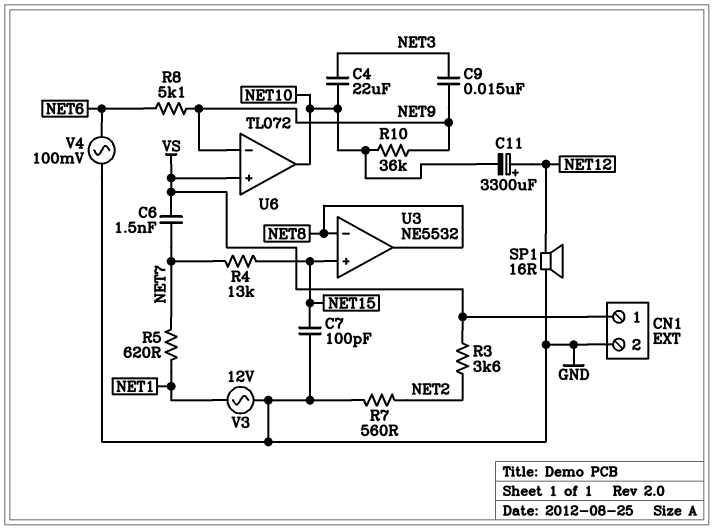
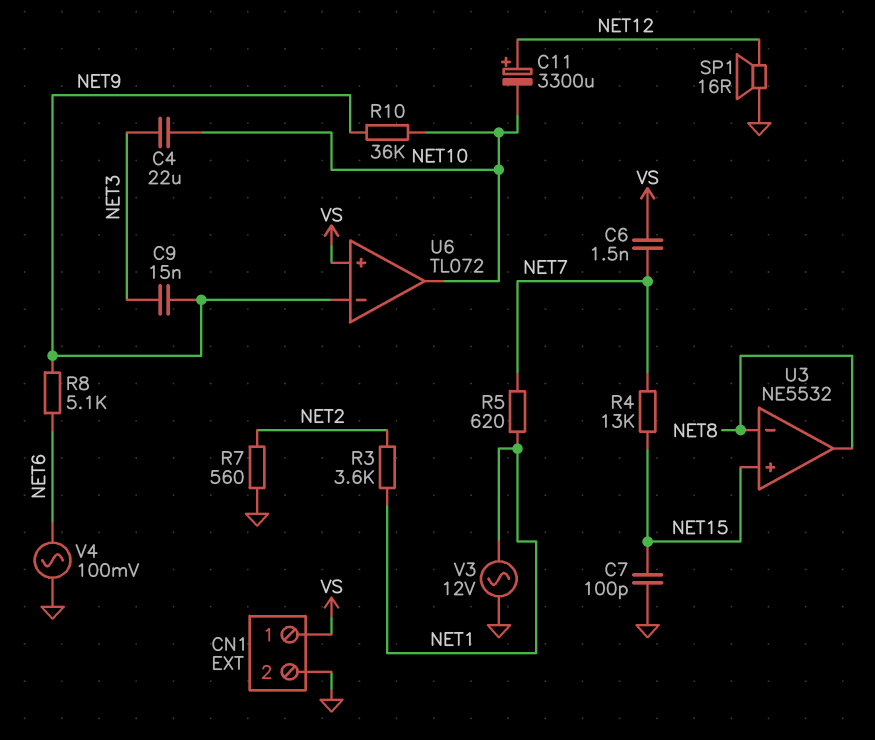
R3: 3.6k (NET2, VS) -> 3.6k (NET1, NET2)

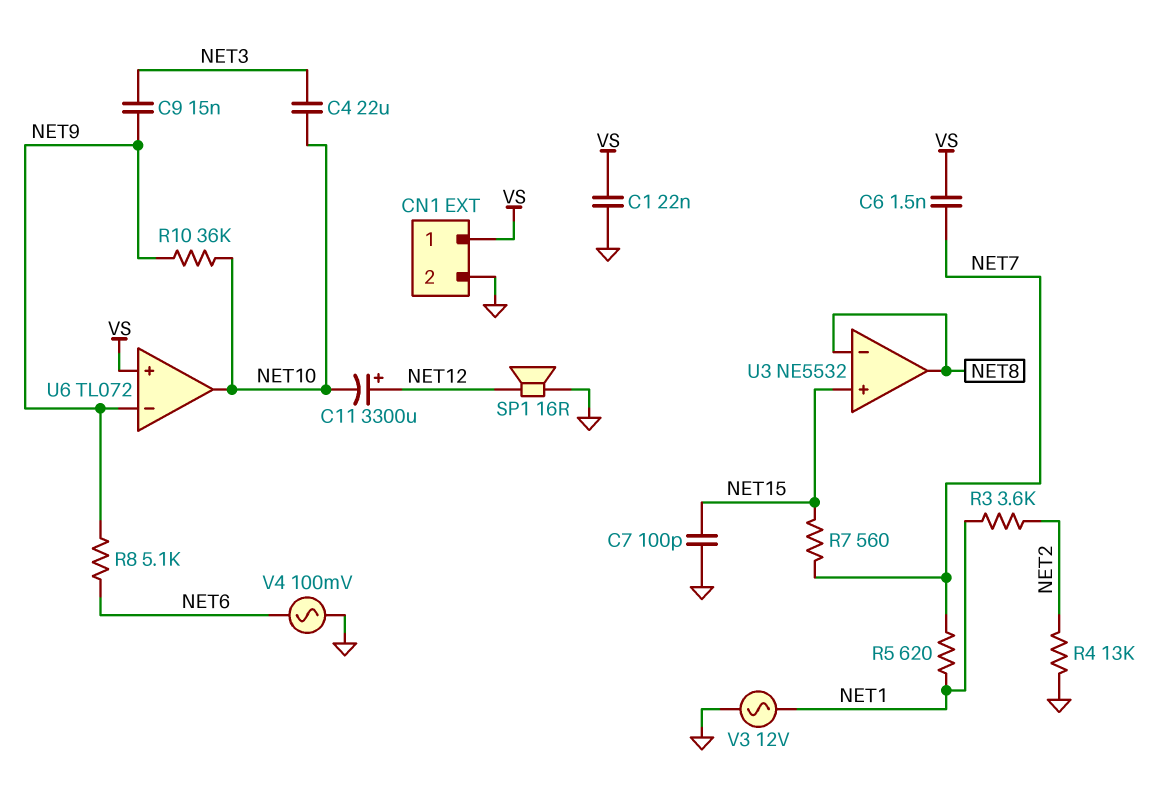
C1: none -> 22nF (GND, VS)
R4: 13k (NET7, NET15) -> 13k (GND, NET2)
R7: 560 (GND, NET2) -> 560 (NET7, NET15)

